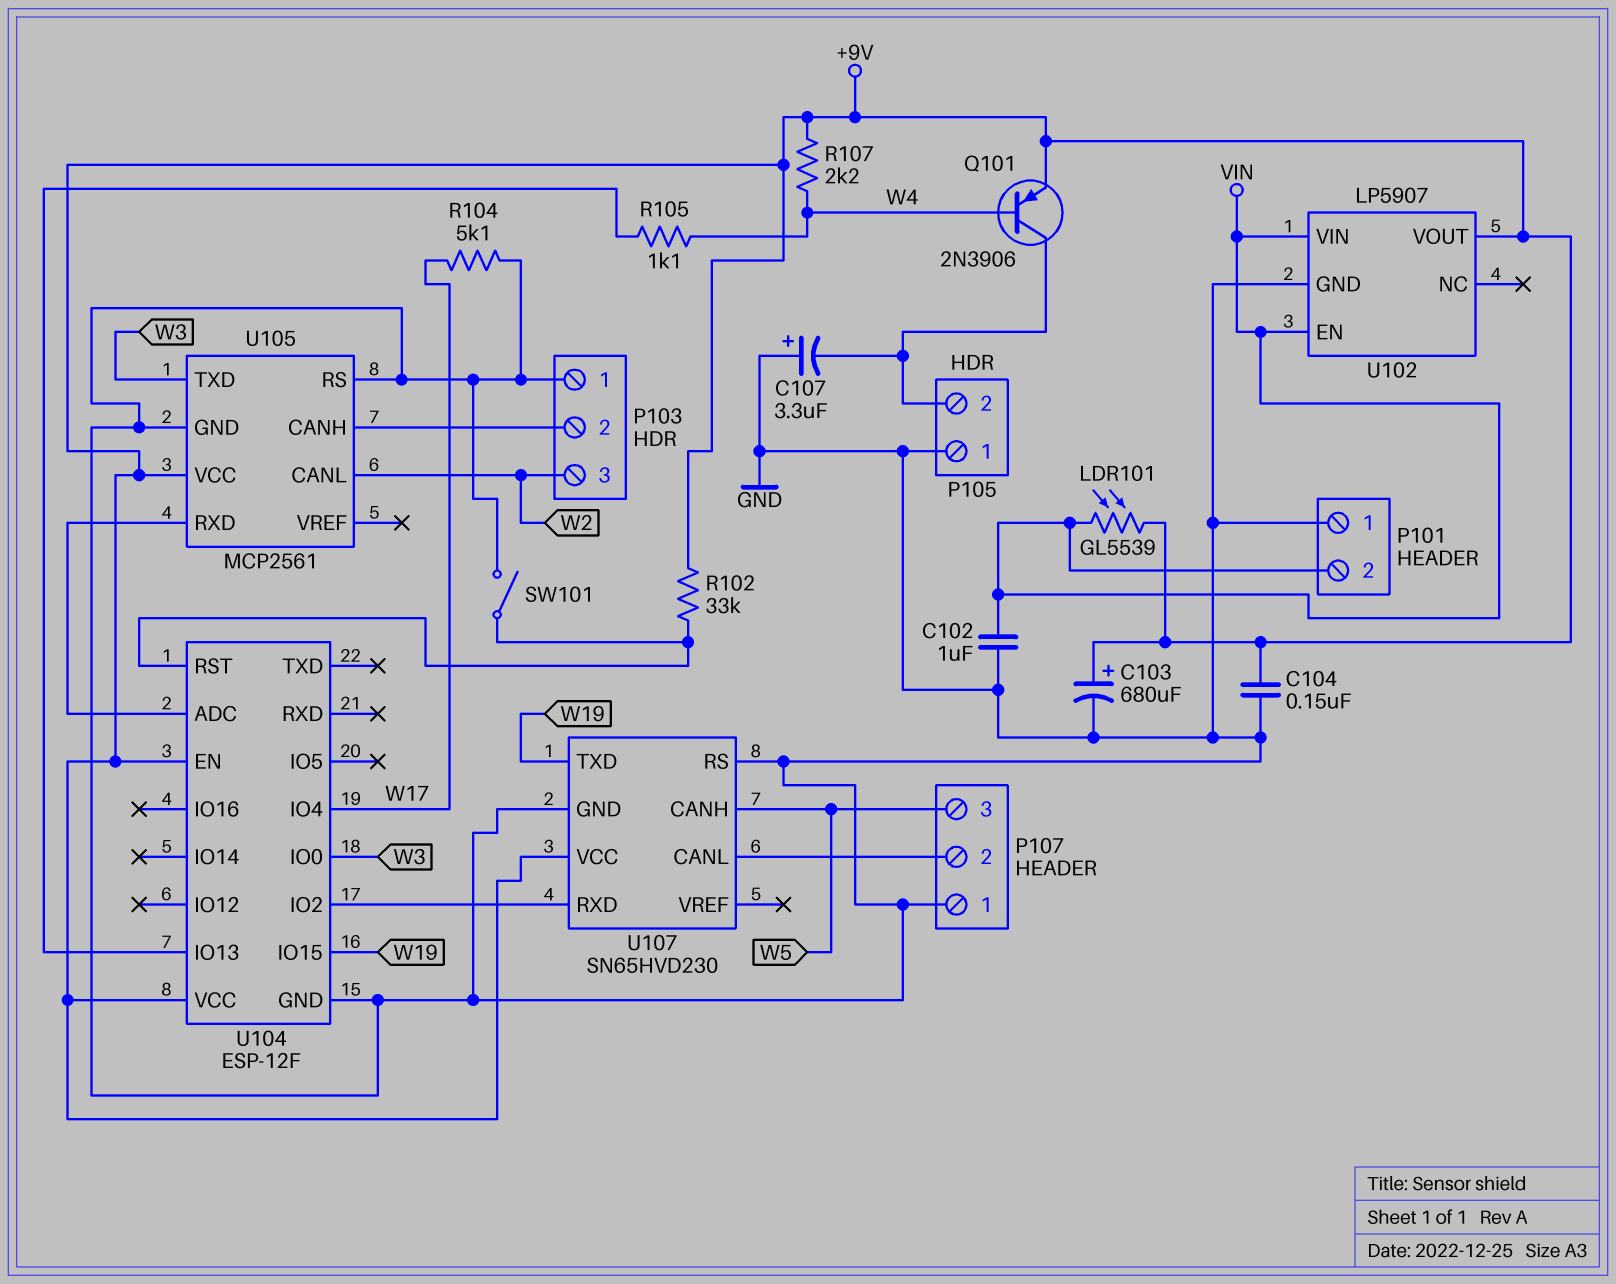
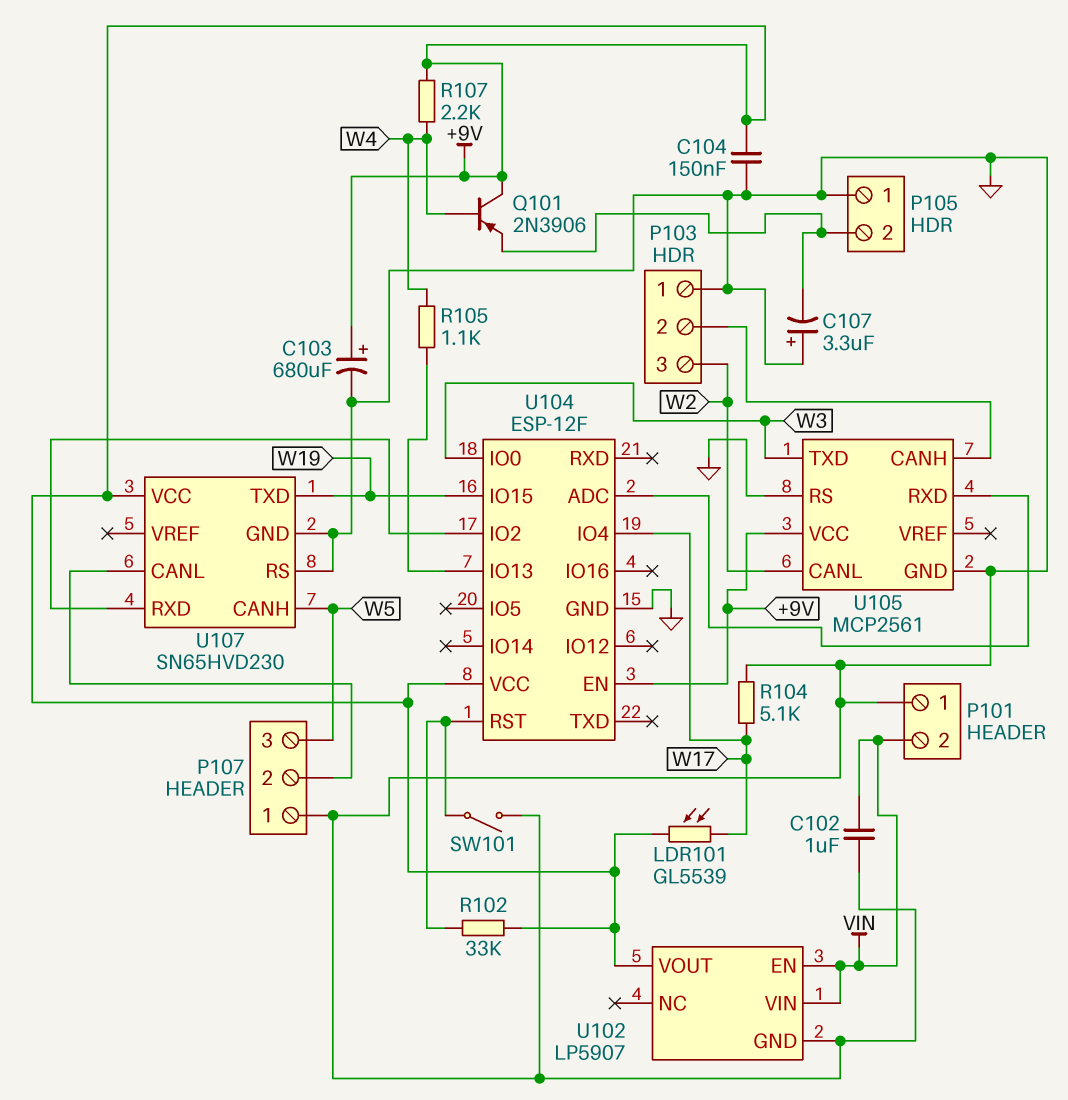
LDR101: GL5539 (+9V, VIN) -> GL5539 (+9V, W17)
Q101: PNP 2N3906 (B W4, C P105/2, E +9V) -> PNP 2N3906 (B W4, C +9V, E P105/2)

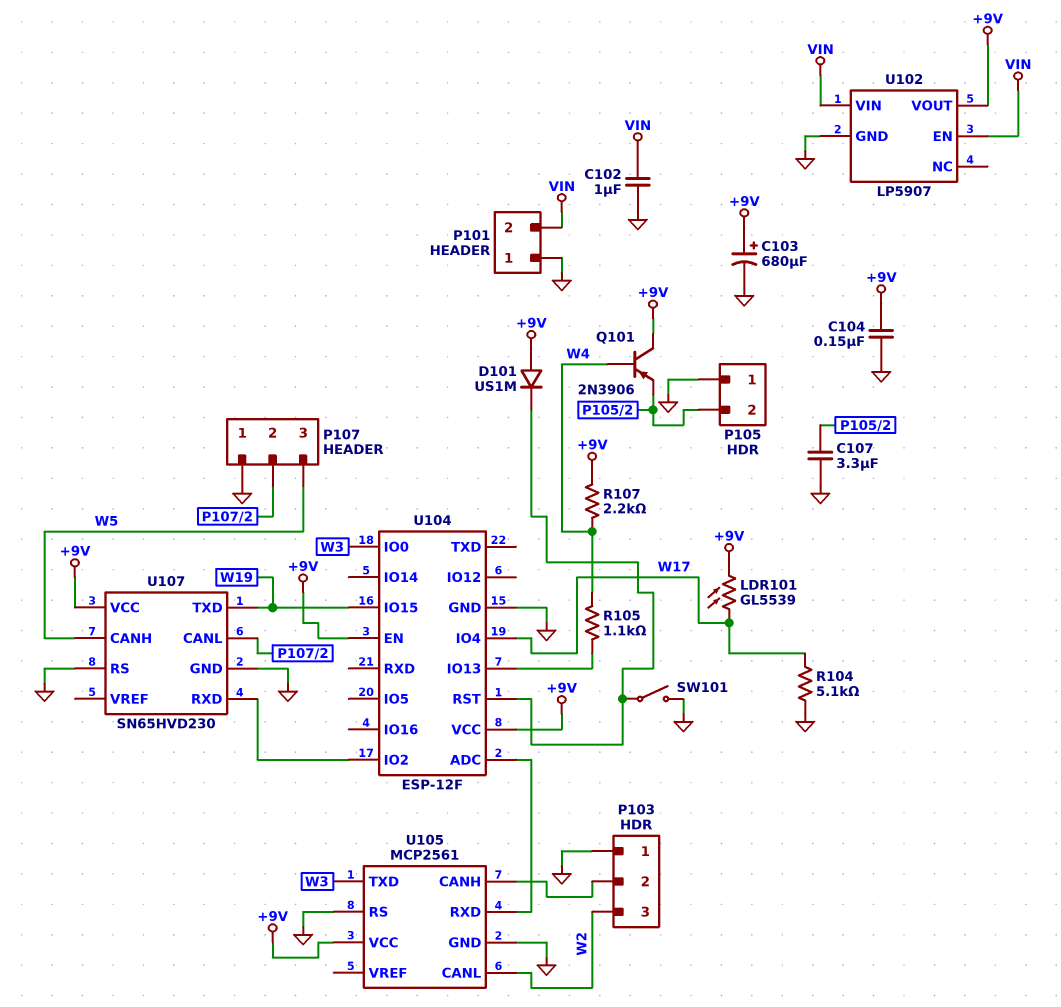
C107: 3.3uF (plus GND, minus P105/2) -> 3.3uF (GND, P105/2)
D101: none -> diode US1M (A +9V, K U104/RST)
R102: 33k (+9V, U104/RST) -> none

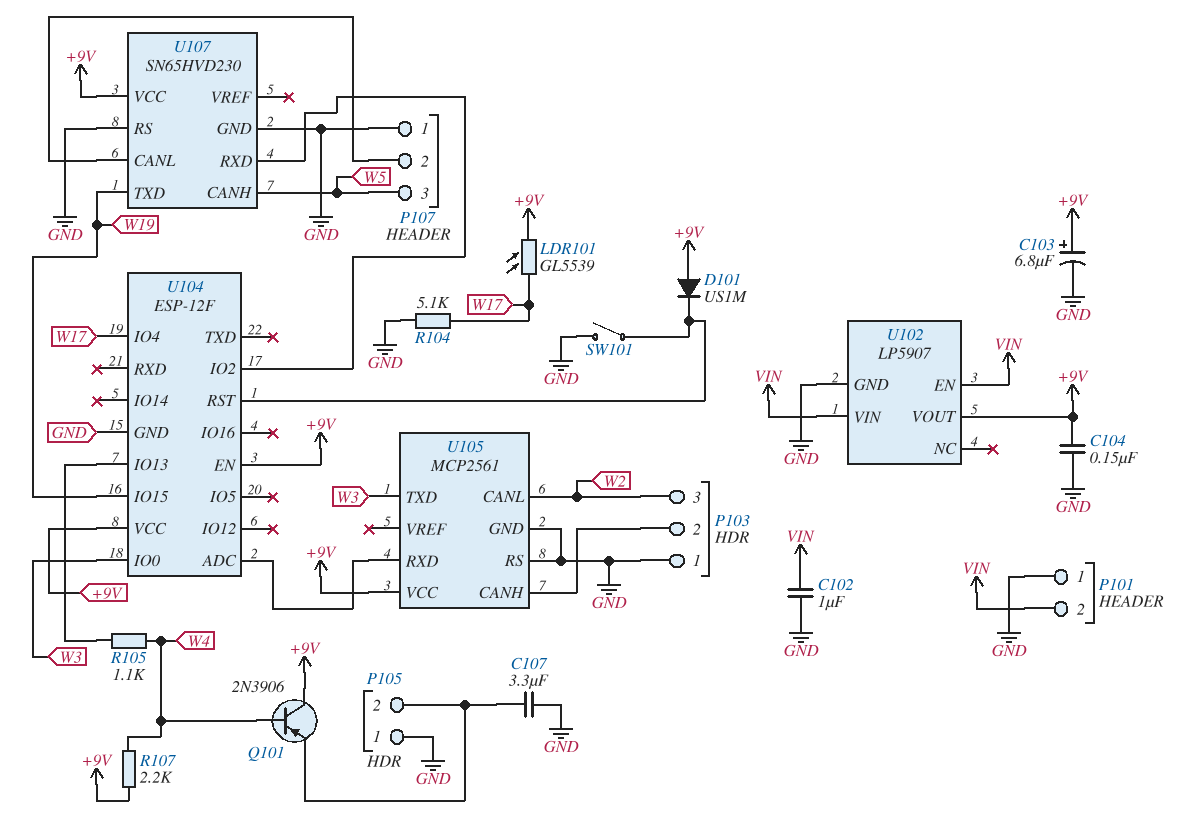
C103: 680uF (plus +9V, minus GND) -> 6.8uF (plus +9V, minus GND)

